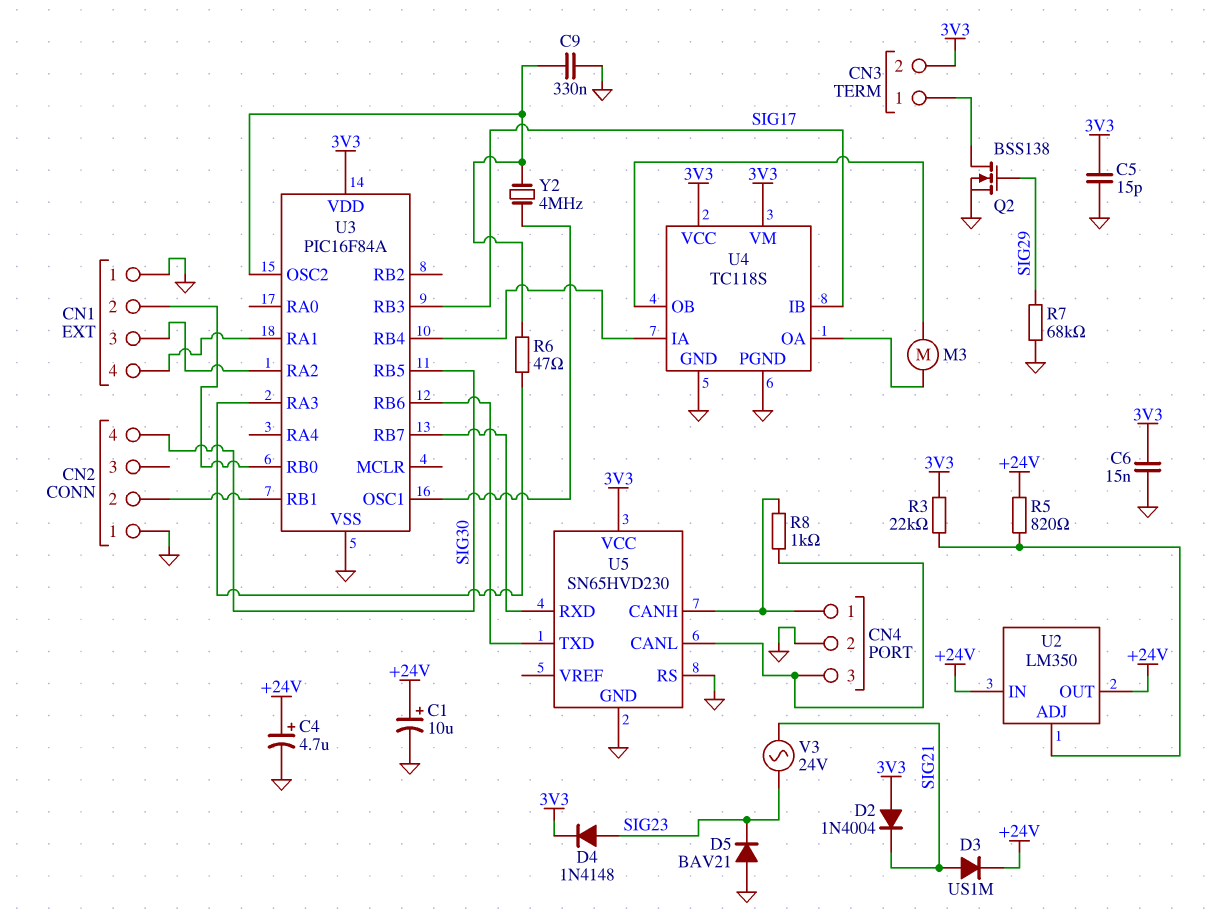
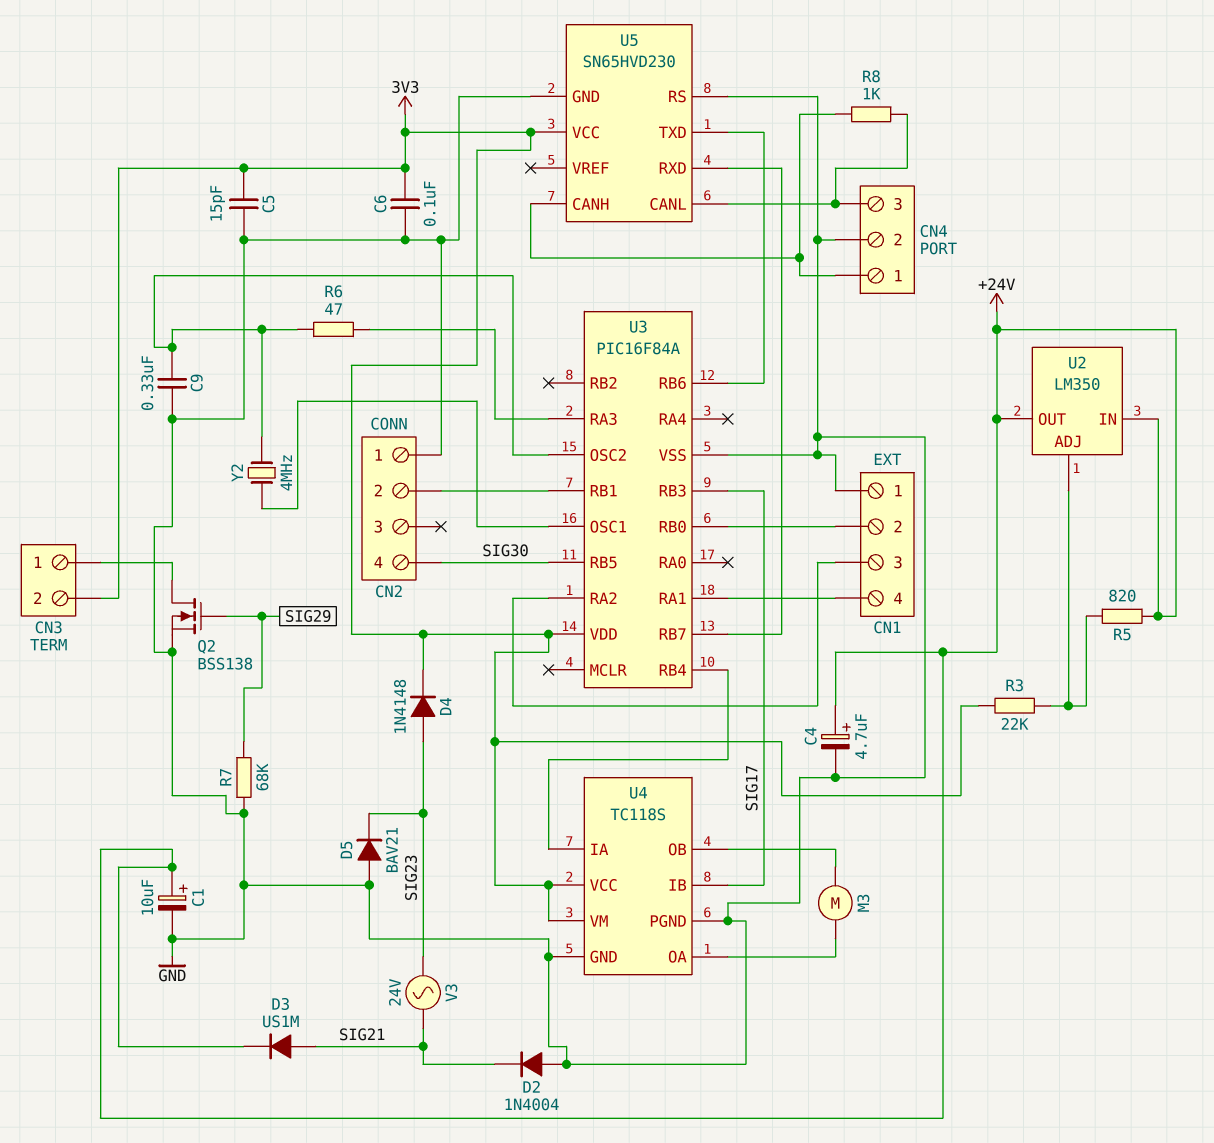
C6: 15nF (3V3, GND) -> 100nF (3V3, GND)
D2: diode 1N4004 (A 3V3, K SIG21) -> diode 1N4004 (A GND, K SIG21)

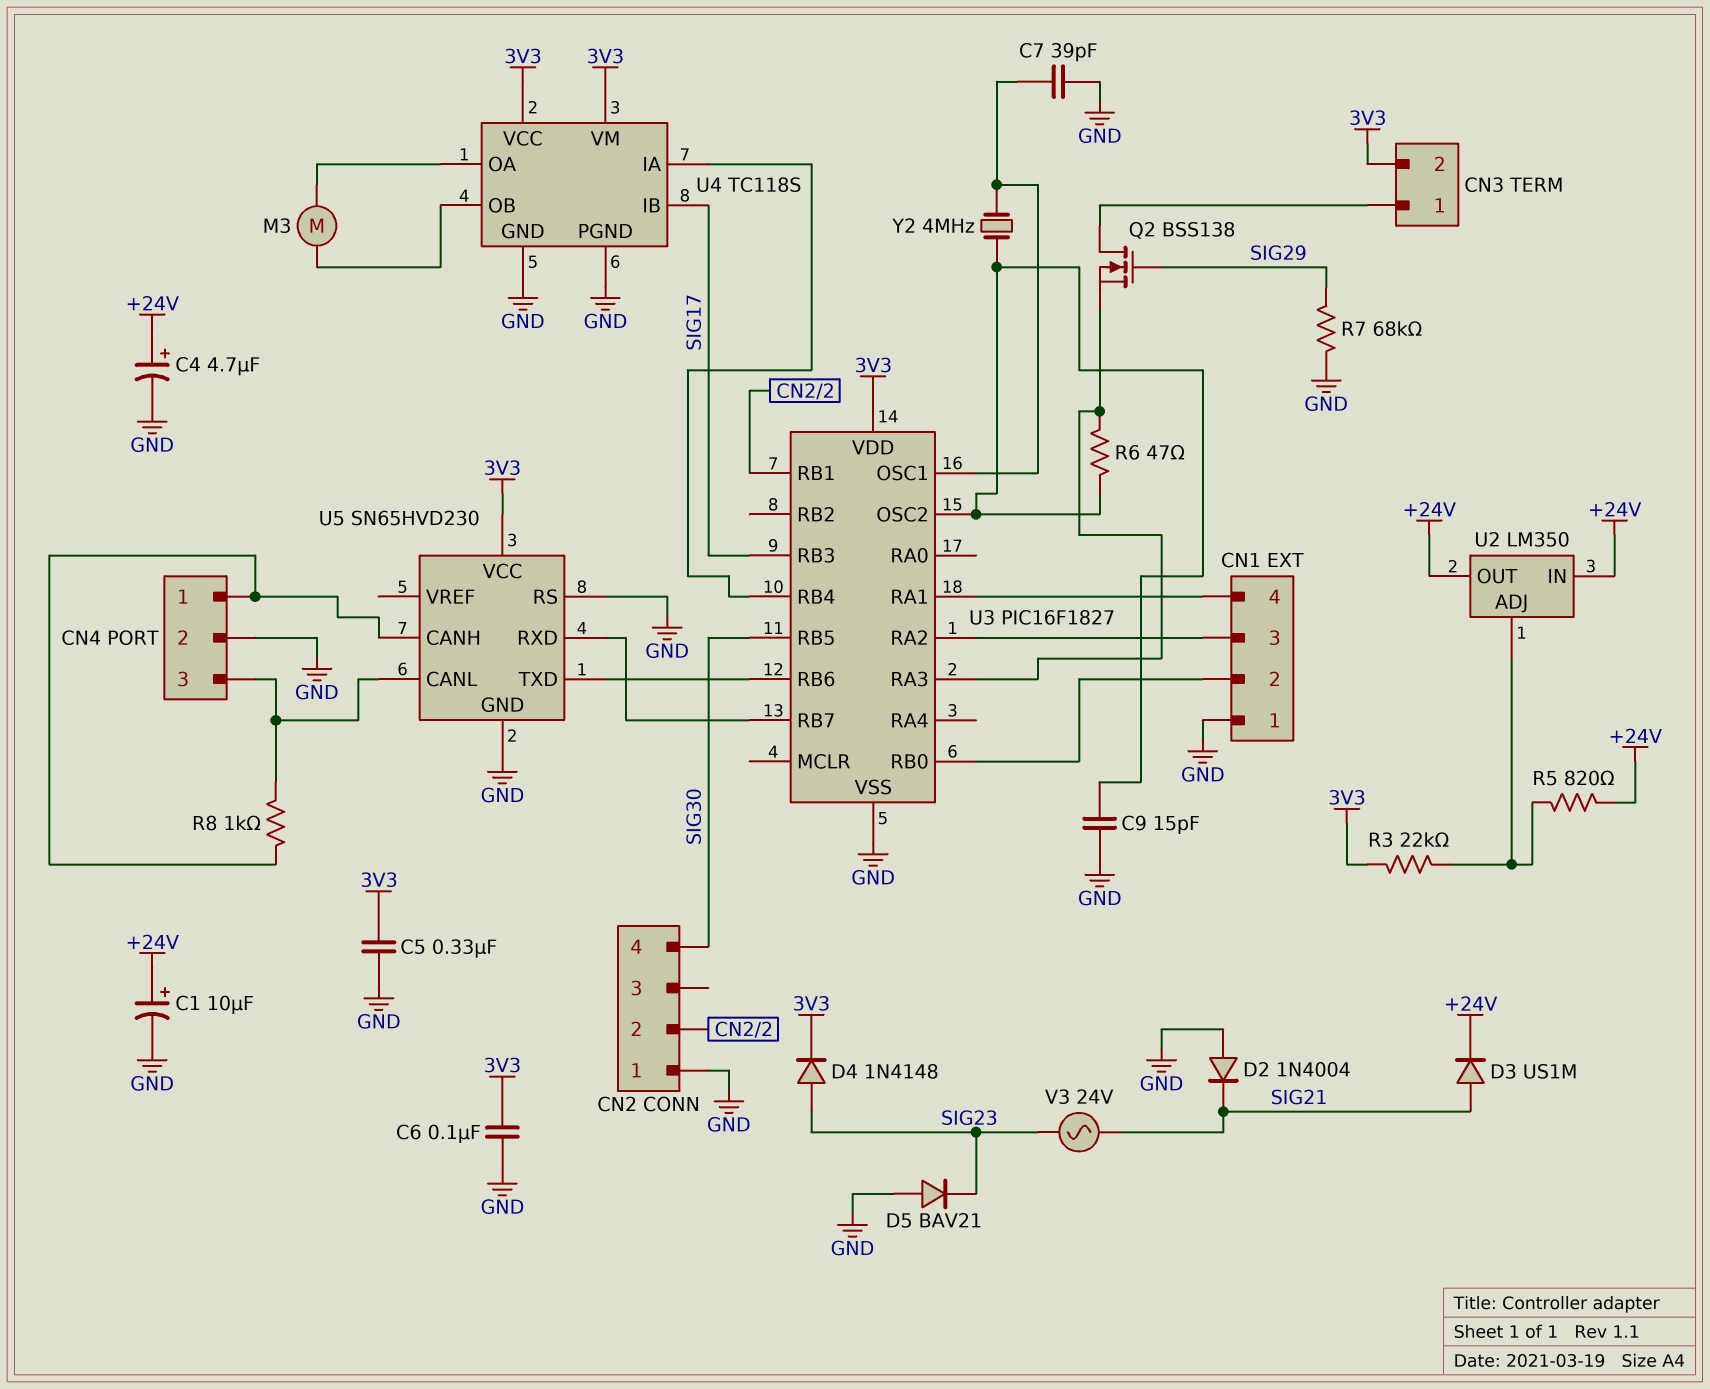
C5: 15pF (3V3, GND) -> 330nF (3V3, GND)
C7: none -> 39pF (GND, U3/OSC1)
C9: 330nF (GND, U3/OSC2) -> 15pF (GND, U3/OSC2)
Q2: NMOS BSS138 (G SIG29, D CN3/1, S GND) -> NMOS BSS138 (G SIG29, D CN3/1, S U3/RA3)
U3: PIC16F84A -> PIC16F1827

